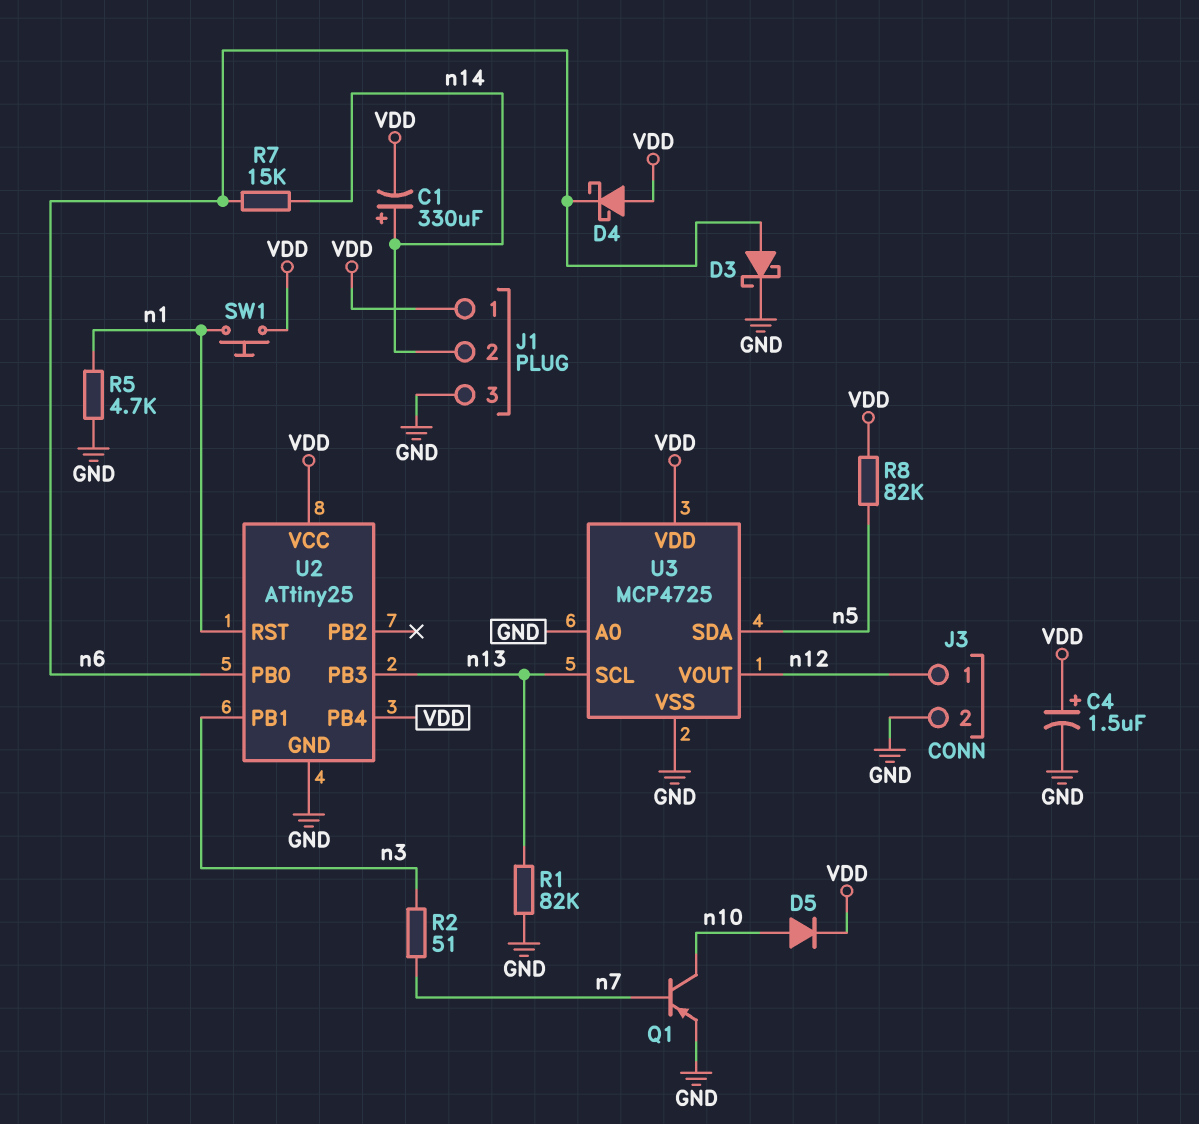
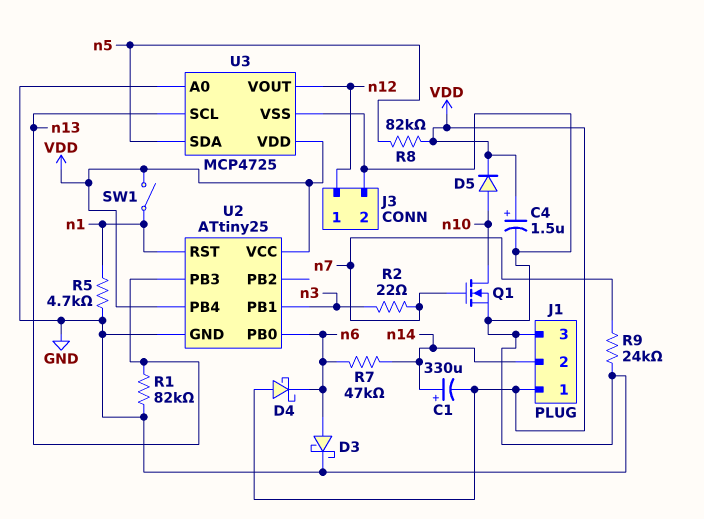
Q1: PNP (B n7, C n10, E GND) -> NMOS (G n7, D n10, S GND)
R2: 51 (n3, n7) -> 22 (n3, n7)
R7: 15k (n6, n14) -> 47k (n6, n14)
R9: none -> 24k (GND, n7)
SW1: button (VDD, n1) -> switch (VDD, n1)

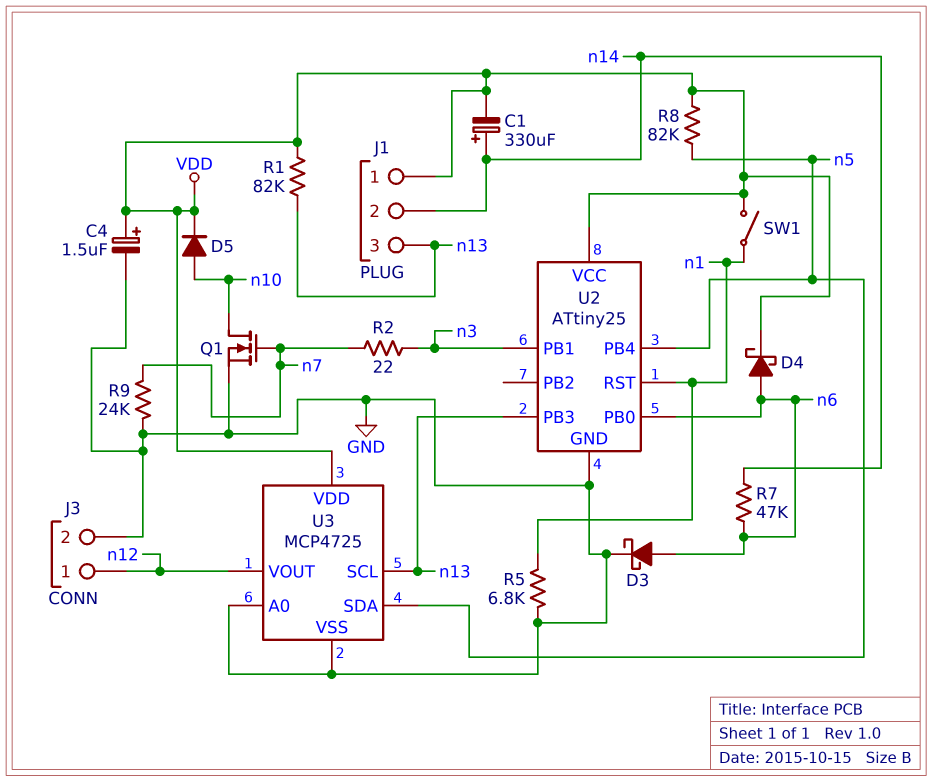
D4: schottky (A VDD, K n6) -> schottky (A n6, K VDD)
J1 pin 3: GND -> n13
R1: 82k (GND, n13) -> 82k (VDD, n13)
R5: 4.7k (GND, n1) -> 6.8k (GND, n1)
U2 pin PB4: VDD -> n5

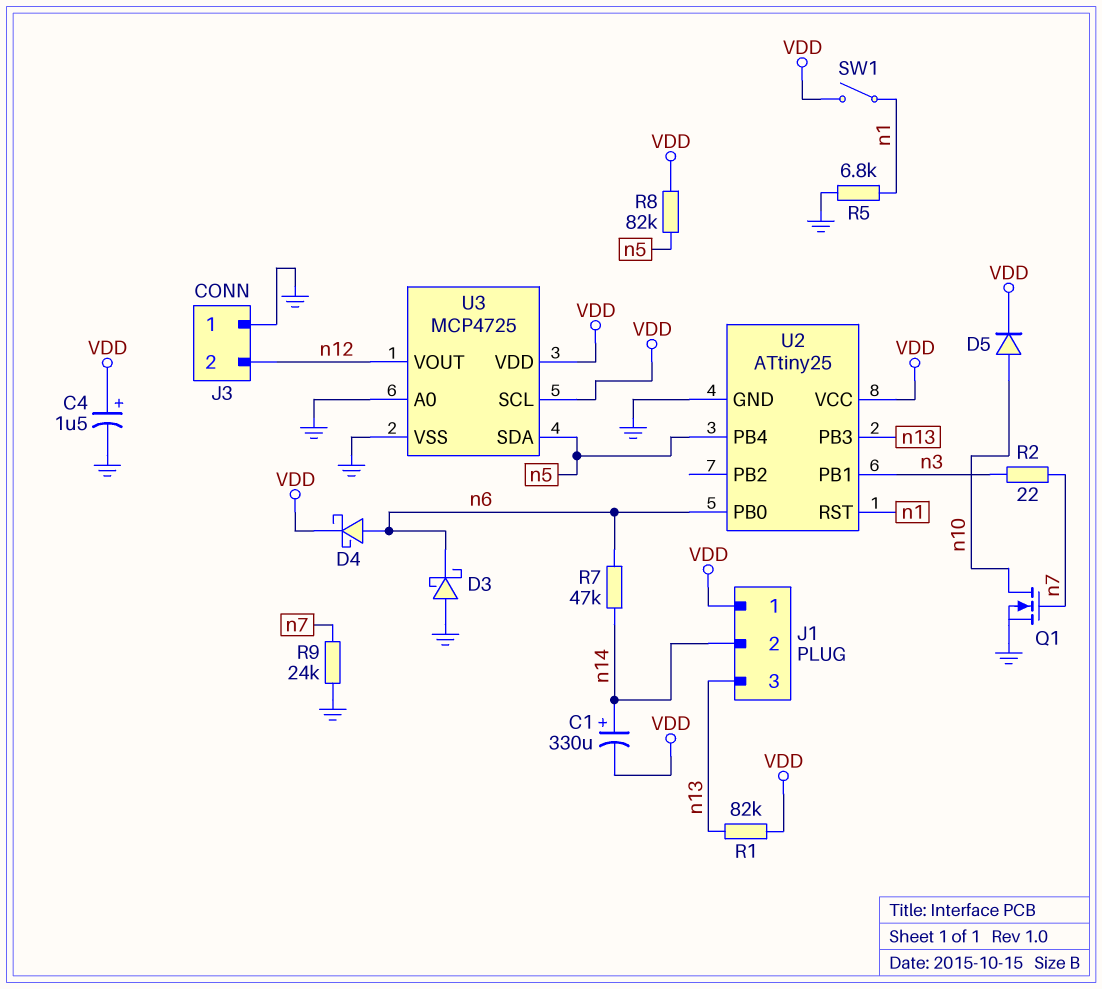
D3: schottky (A n6, K GND) -> schottky (A GND, K n6)
J3 pin 1: n12 -> GND
J3 pin 2: GND -> n12
U3 pin SCL: n13 -> VDD

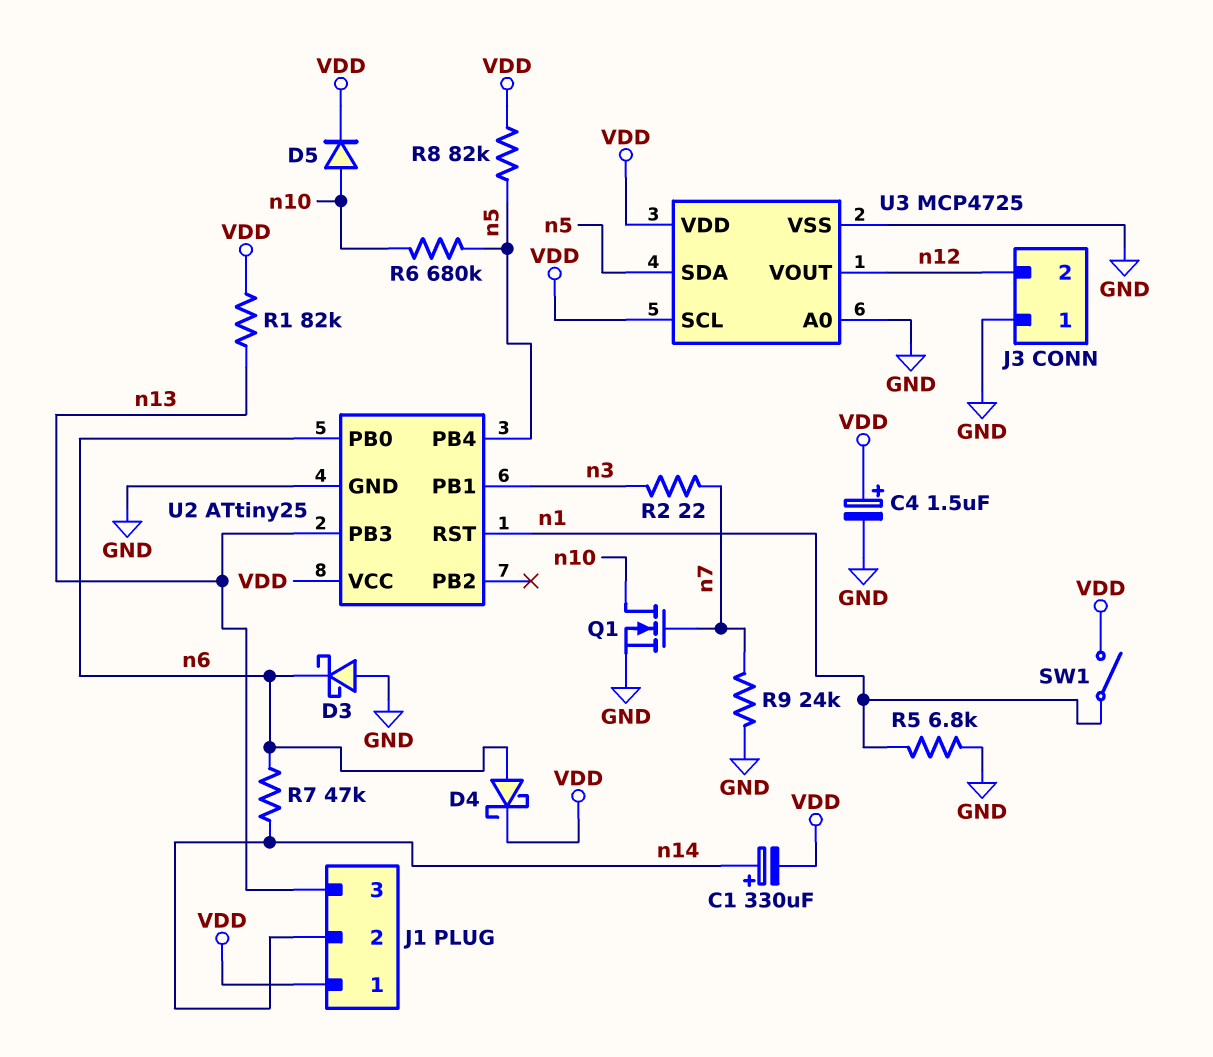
R6: none -> 680k (n5, n10)

